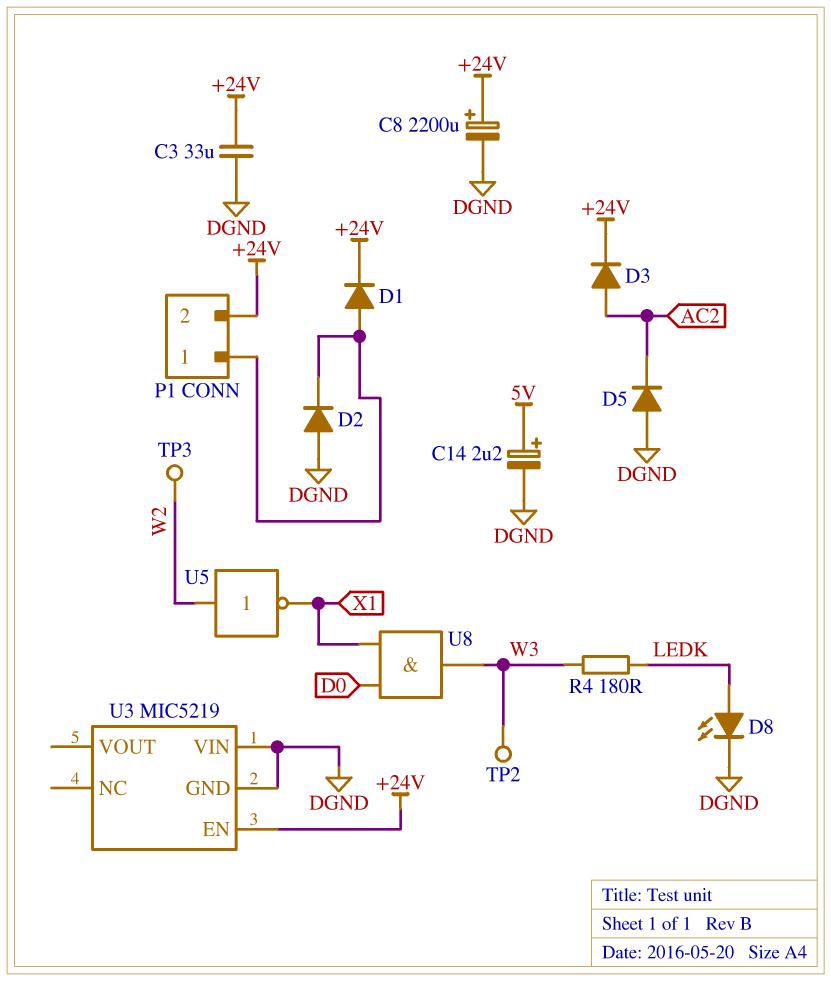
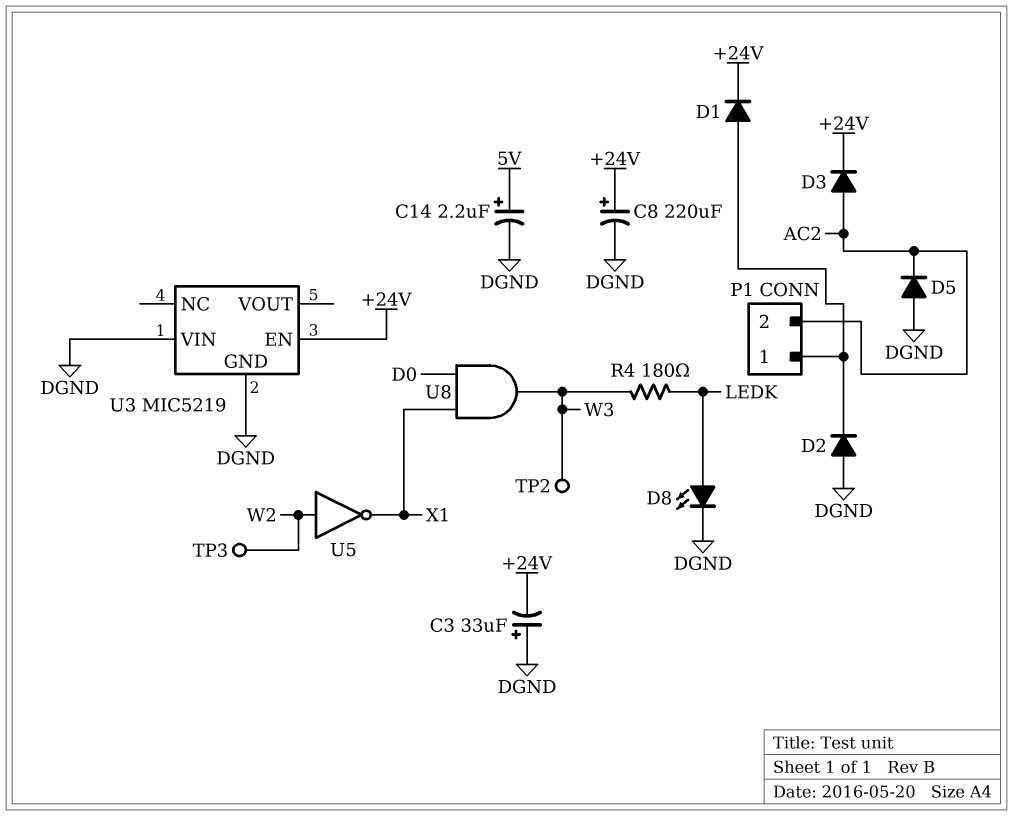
C3: 33uF (+24V, DGND) -> 33uF (plus DGND, minus +24V)
C8: 2200uF (plus +24V, minus DGND) -> 220uF (plus +24V, minus DGND)
P1 pin 2: +24V -> AC2

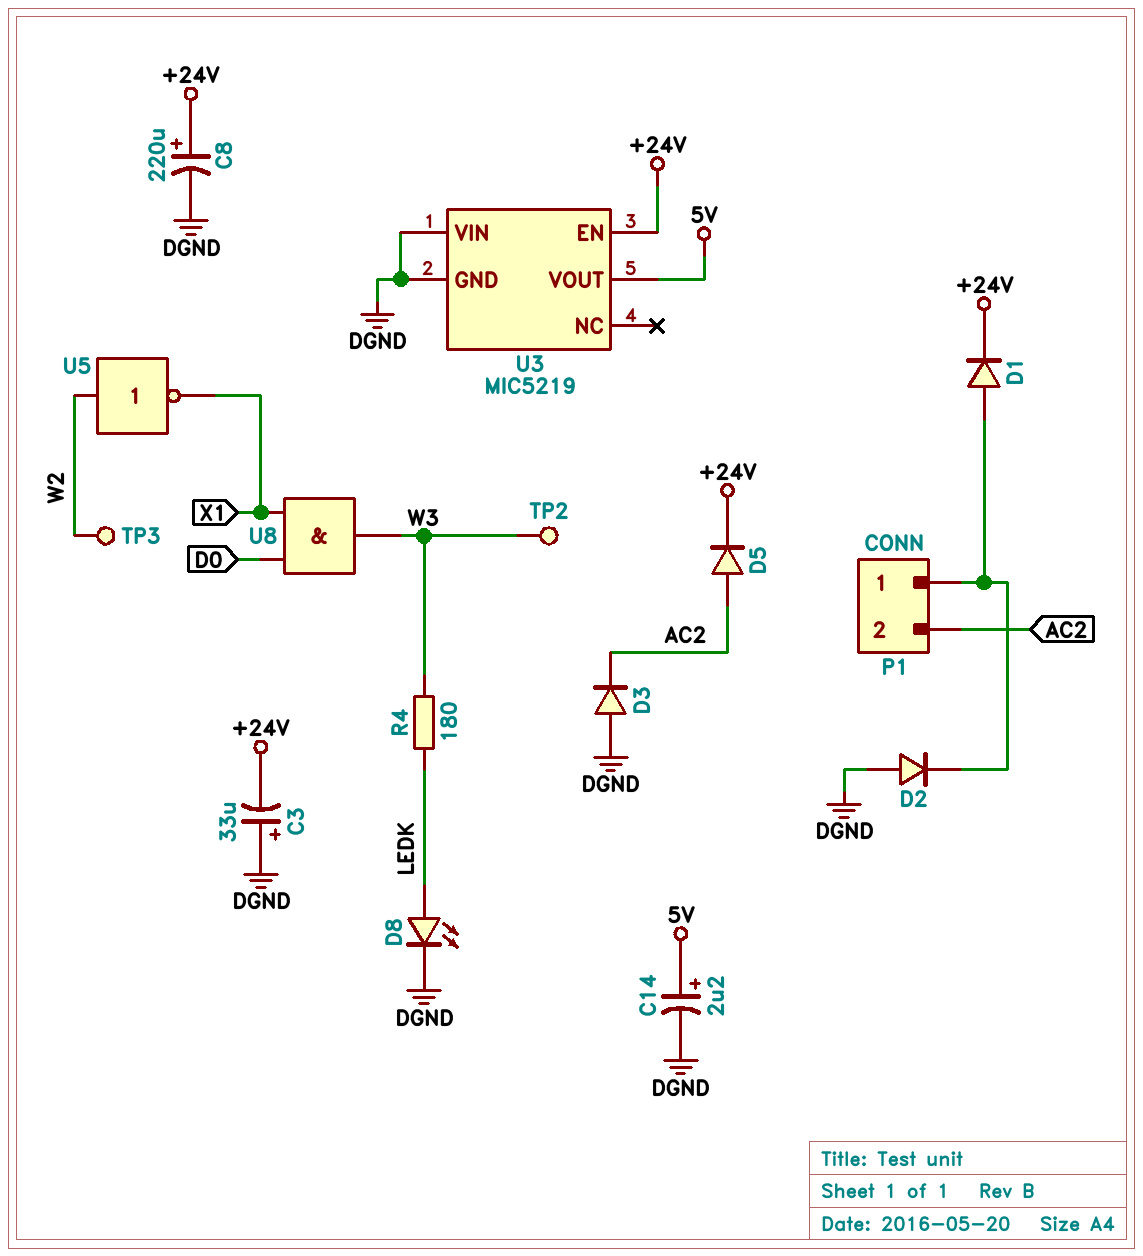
D3: diode (A AC2, K +24V) -> diode (A DGND, K AC2)
D5: diode (A DGND, K AC2) -> diode (A AC2, K +24V)
U3 pin VOUT: none -> 5V

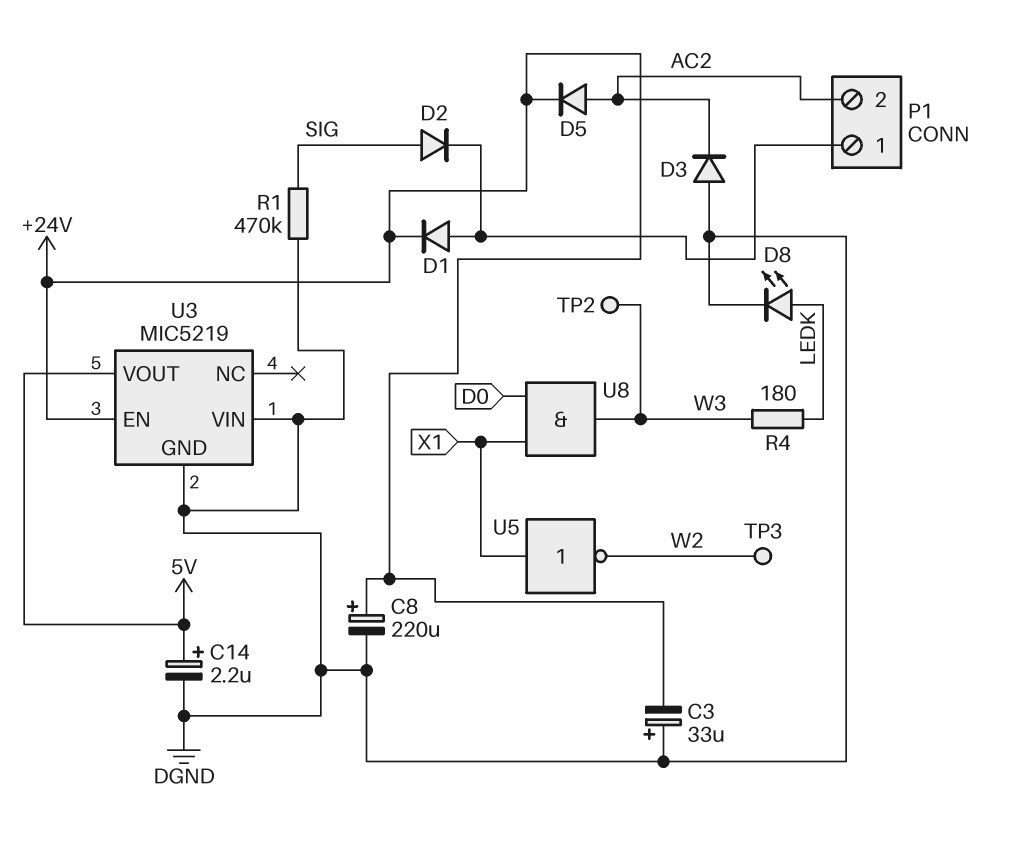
D2: diode (A DGND, K P1/1) -> diode (A SIG, K P1/1)
R1: none -> 470k (DGND, SIG)
U5: NOT (in W2, out X1) -> NOT (in X1, out W2)

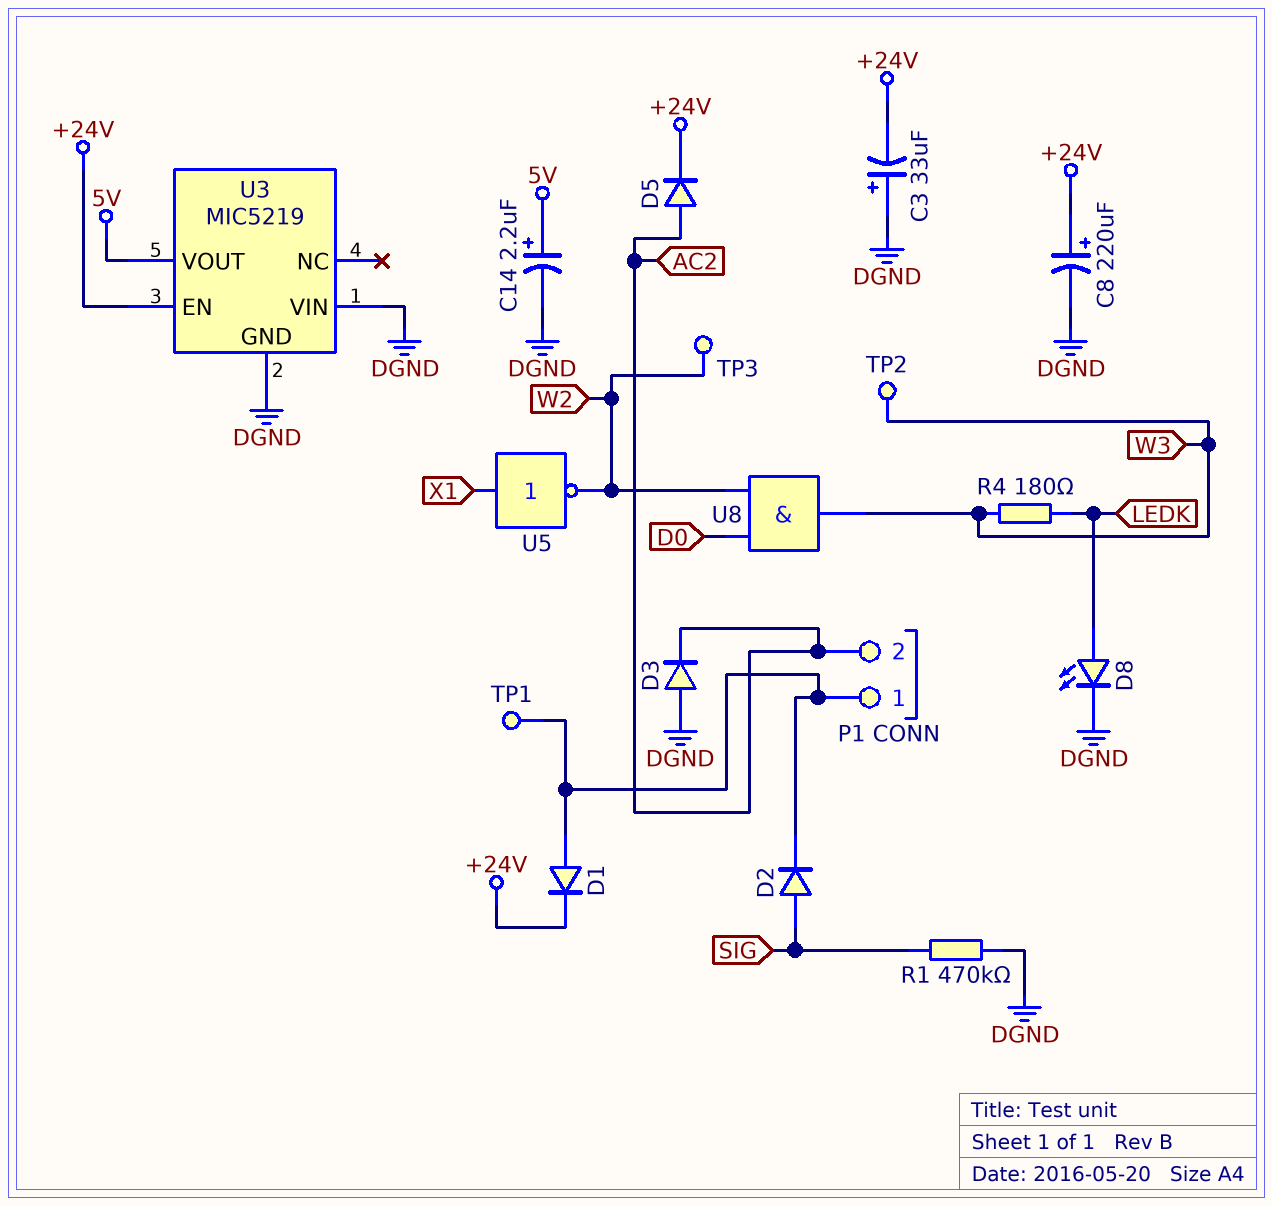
TP1: none -> test point (P1/1)
U8: AND (in D0, in X1, out W3) -> AND (in D0, in W2, out W3)

